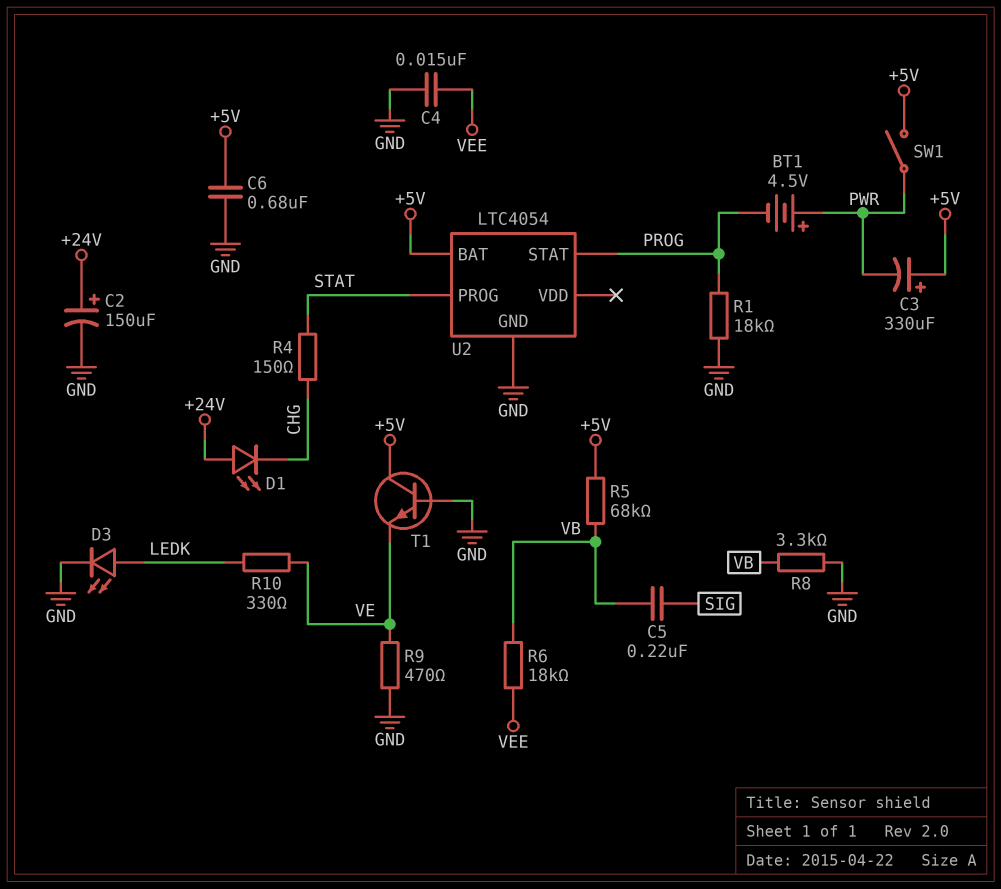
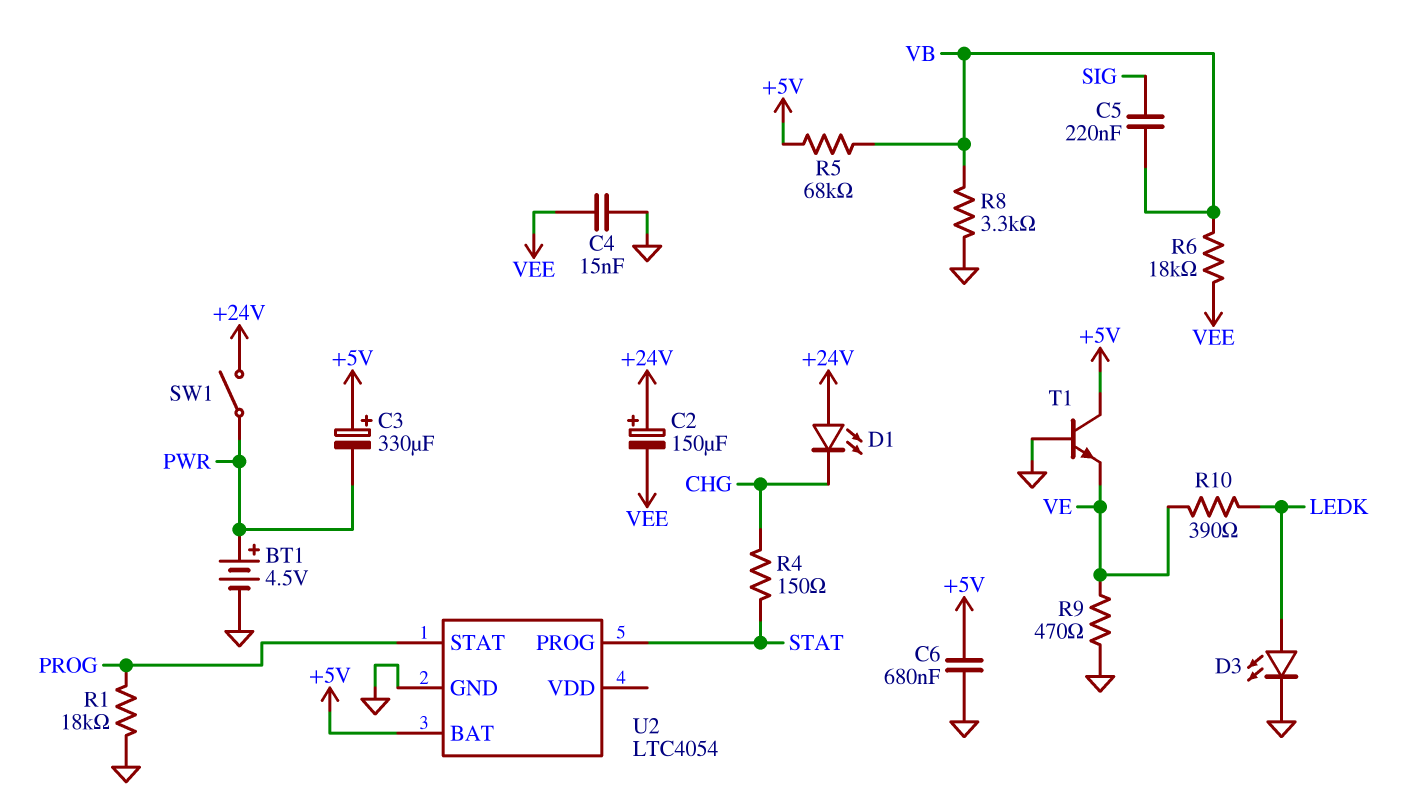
BT1: 4.5V (plus PWR, minus PROG) -> 4.5V (plus PWR, minus GND)
C2: 150uF (plus +24V, minus GND) -> 150uF (plus +24V, minus VEE)
R10: 330 (LEDK, VE) -> 390 (LEDK, VE)
SW1: switch (+5V, PWR) -> switch (+24V, PWR)

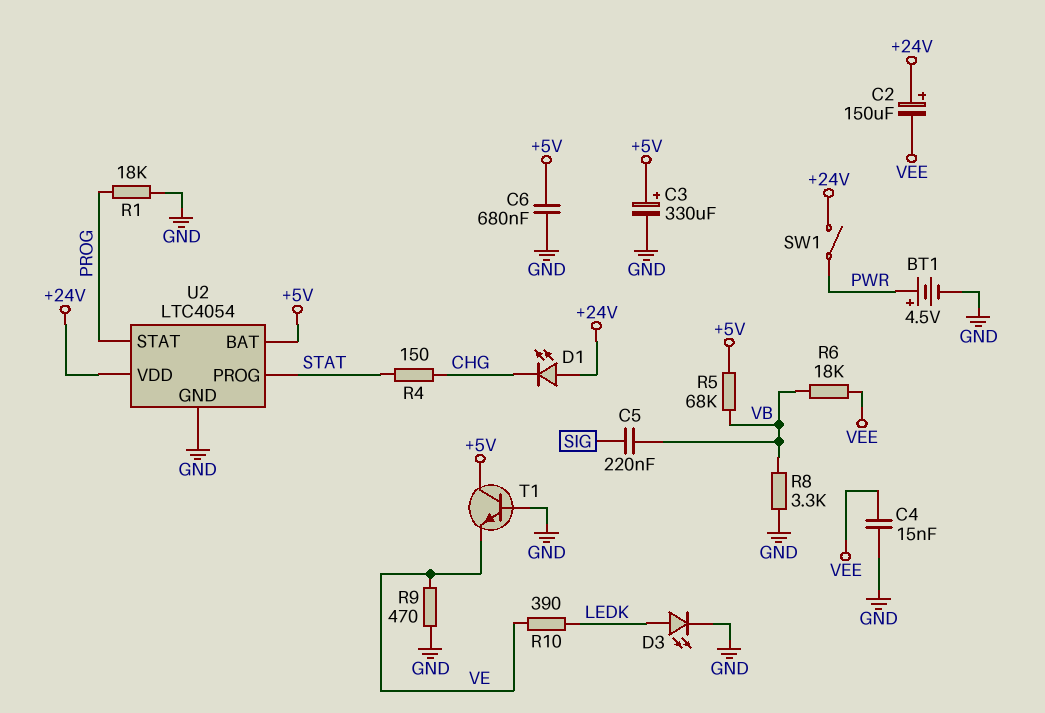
C3: 330uF (plus +5V, minus PWR) -> 330uF (plus +5V, minus GND)
U2 pin VDD: none -> +24V

